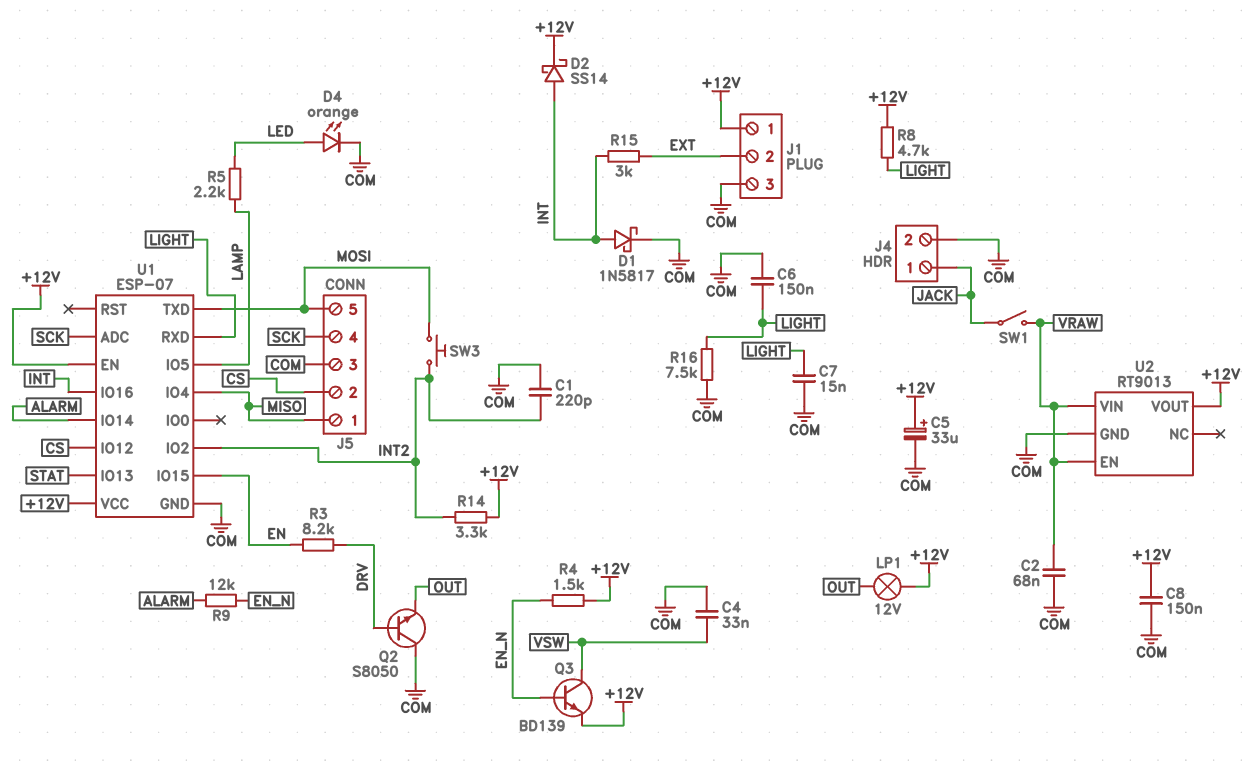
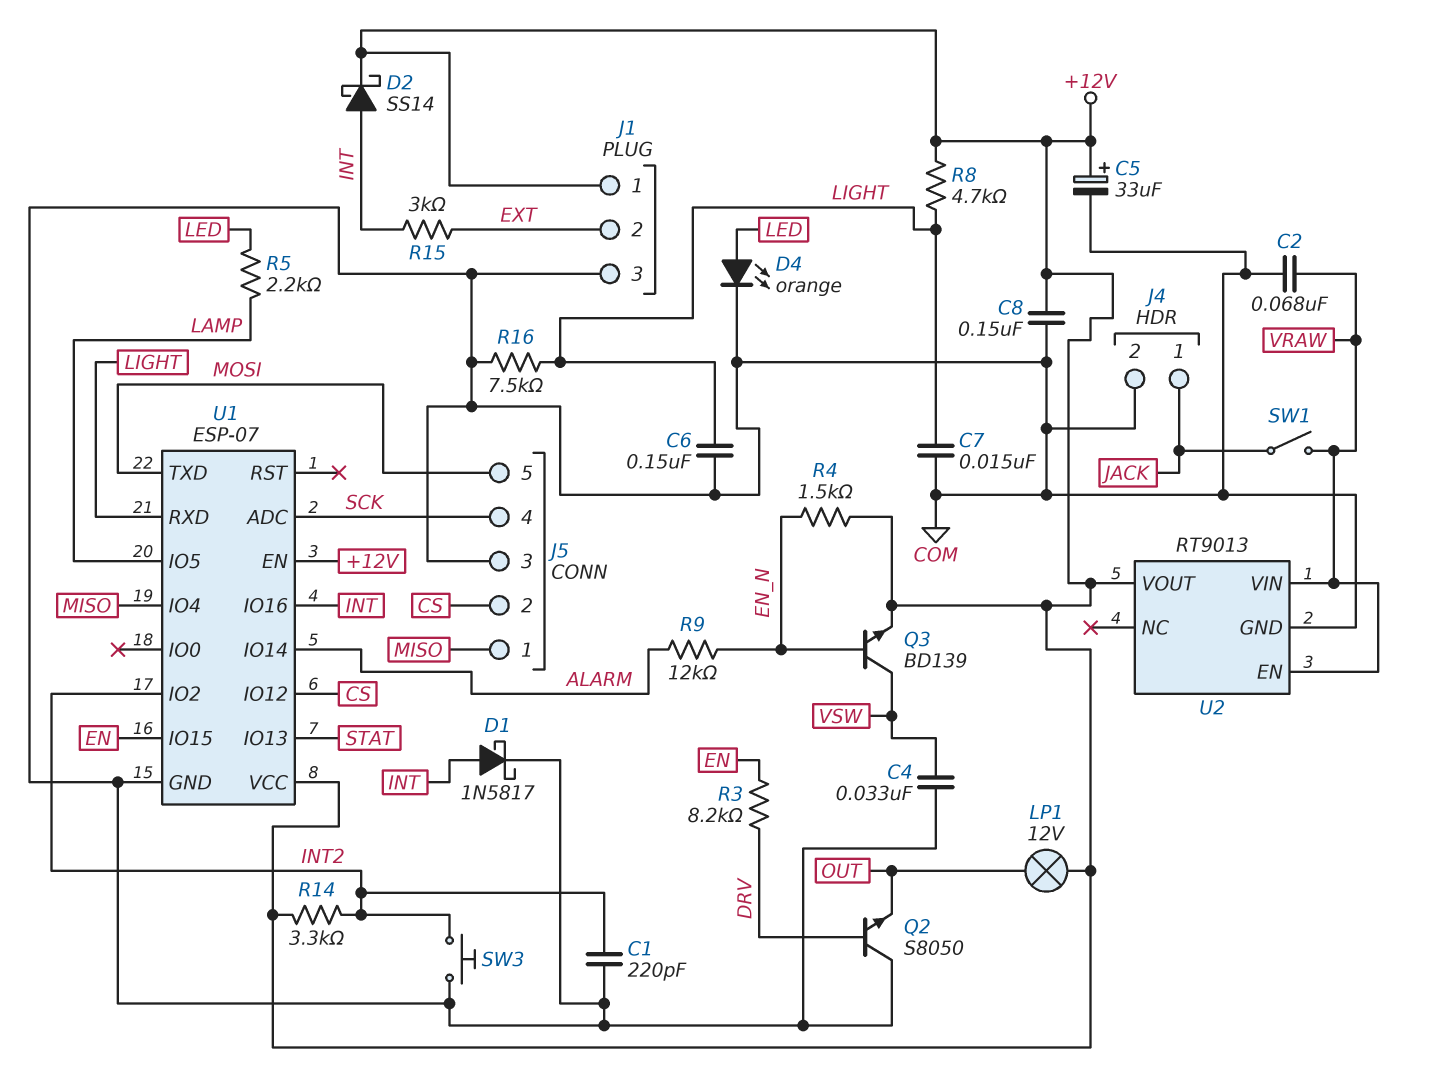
SW3: button (INT2, MOSI) -> button (COM, INT2)

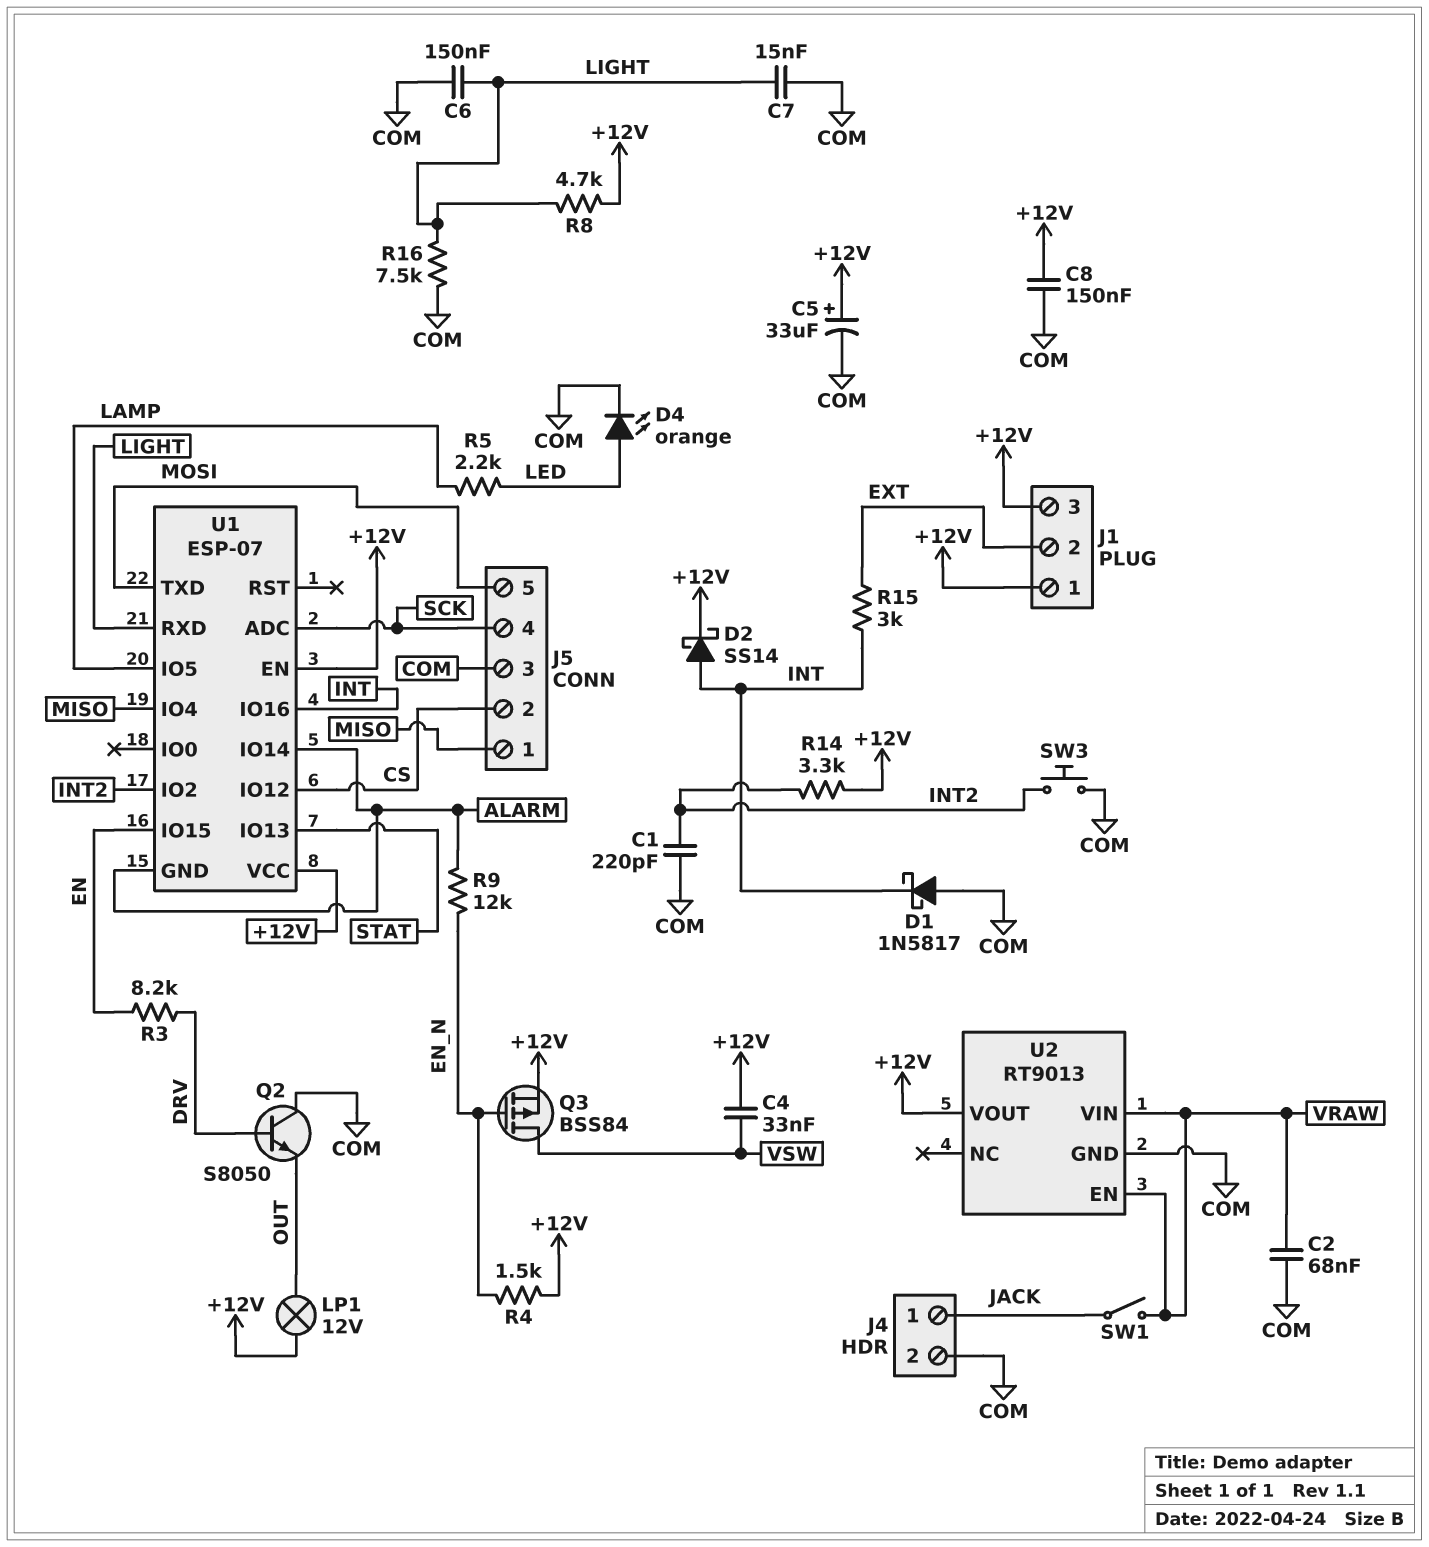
C4: 33nF (COM, VSW) -> 33nF (+12V, VSW)
D1: schottky 1N5817 (A INT, K COM) -> schottky 1N5817 (A COM, K INT)
J1 pin 3: COM -> +12V
Q3: NPN BD139 (B EN_N, C VSW, E +12V) -> PMOS BSS84 (G EN_N, D VSW, S +12V)
U1 pin GND: COM -> ALARM

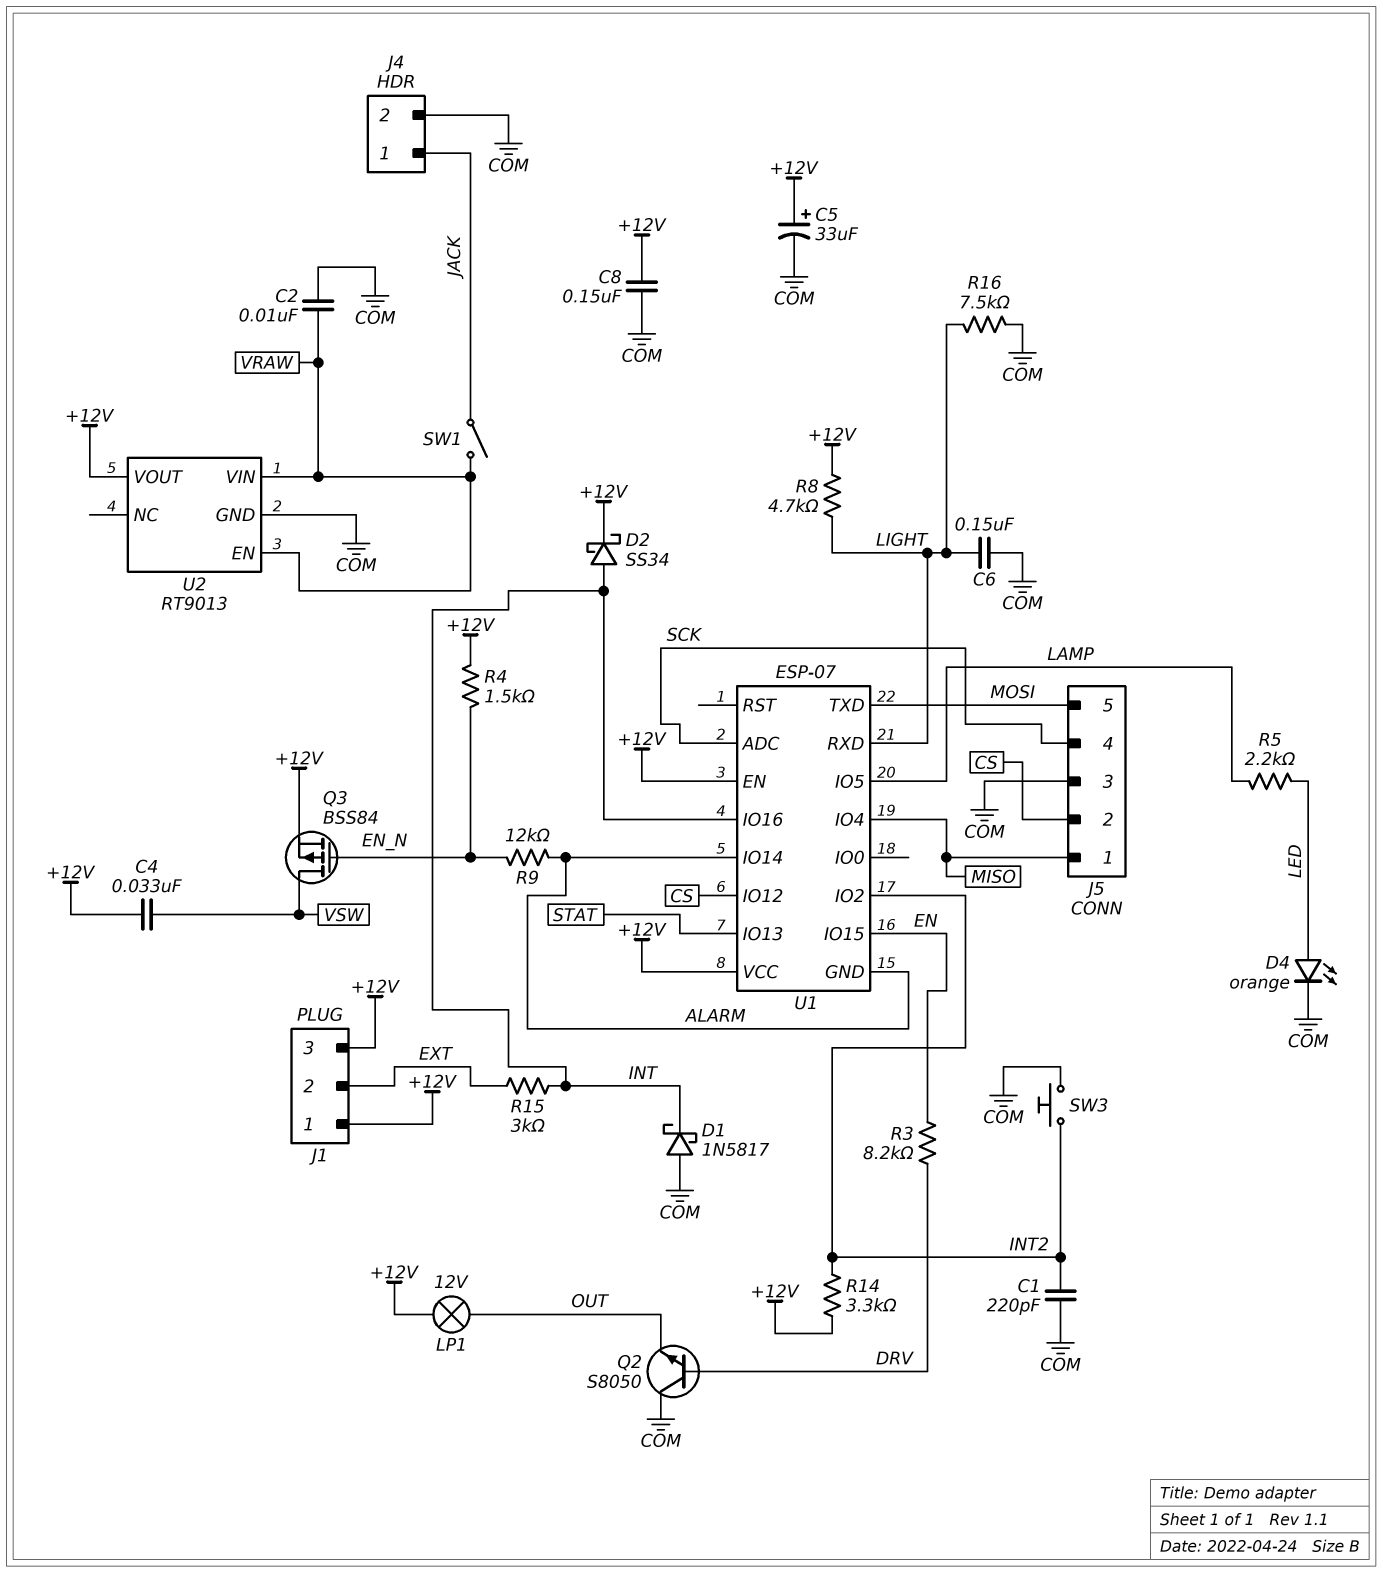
C2: 68nF (COM, VRAW) -> 10nF (COM, VRAW)
C7: 15nF (COM, LIGHT) -> none
D2: schottky SS14 (A INT, K +12V) -> schottky SS34 (A INT, K +12V)

